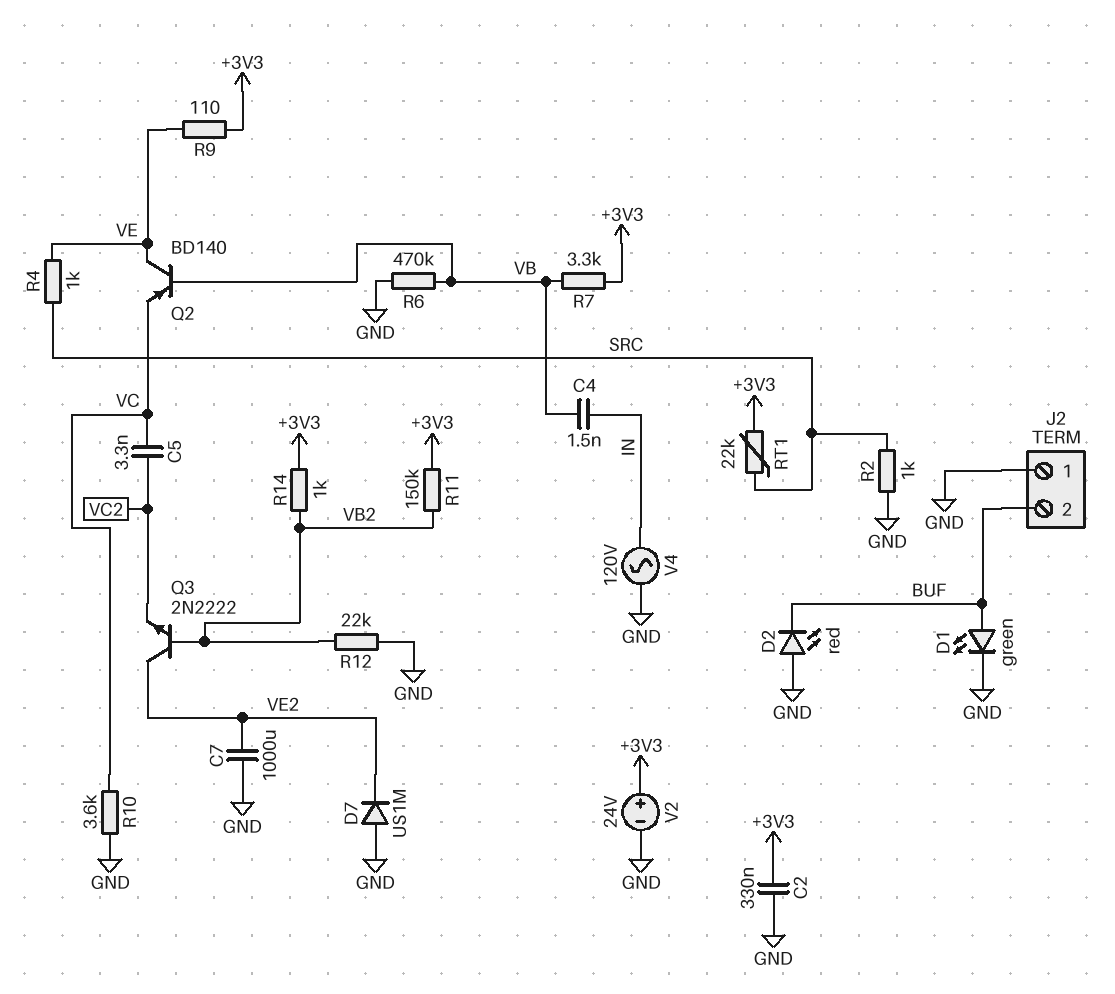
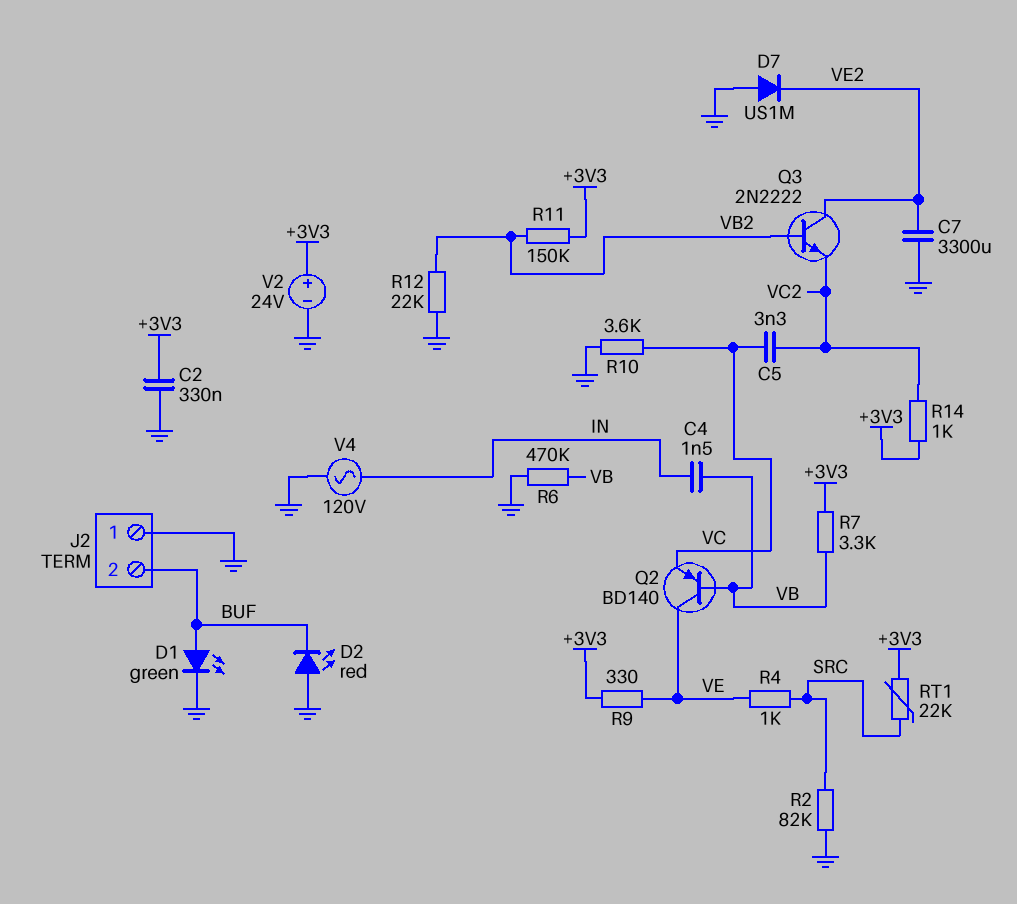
C7: 1000uF (GND, VE2) -> 3300uF (GND, VE2)
R2: 1k (GND, SRC) -> 82k (GND, SRC)
R9: 110 (+3V3, VE) -> 330 (+3V3, VE)
R14: 1k (+3V3, VB2) -> 1k (+3V3, VC2)

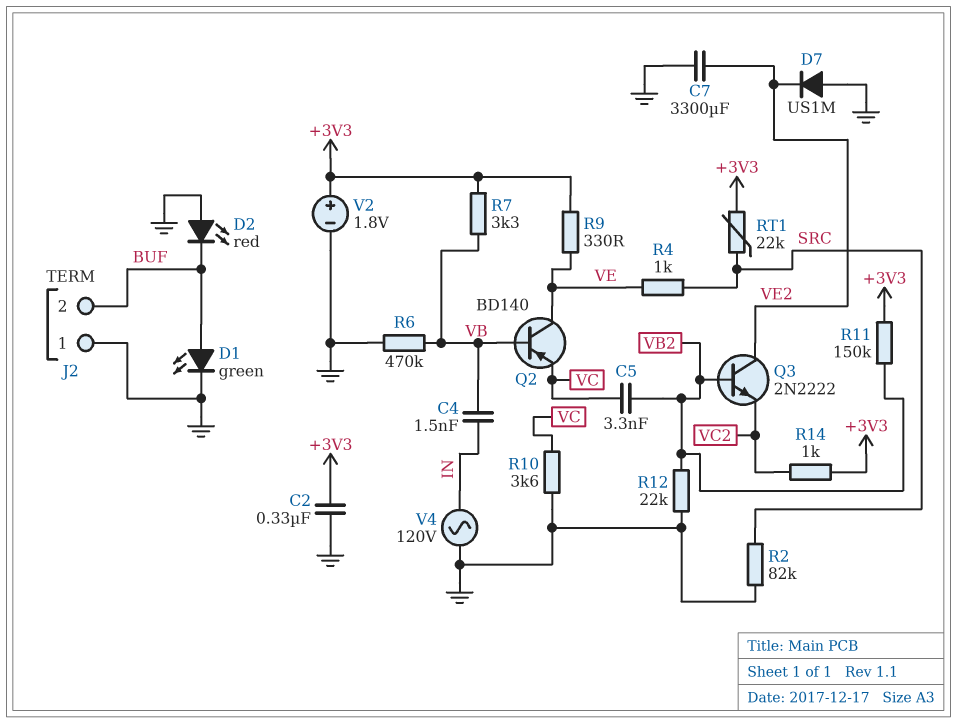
C5: 3.3nF (VC, VC2) -> 3.3nF (VB2, VC)
V2: 24V (plus +3V3, minus GND) -> 1.8V (plus +3V3, minus GND)

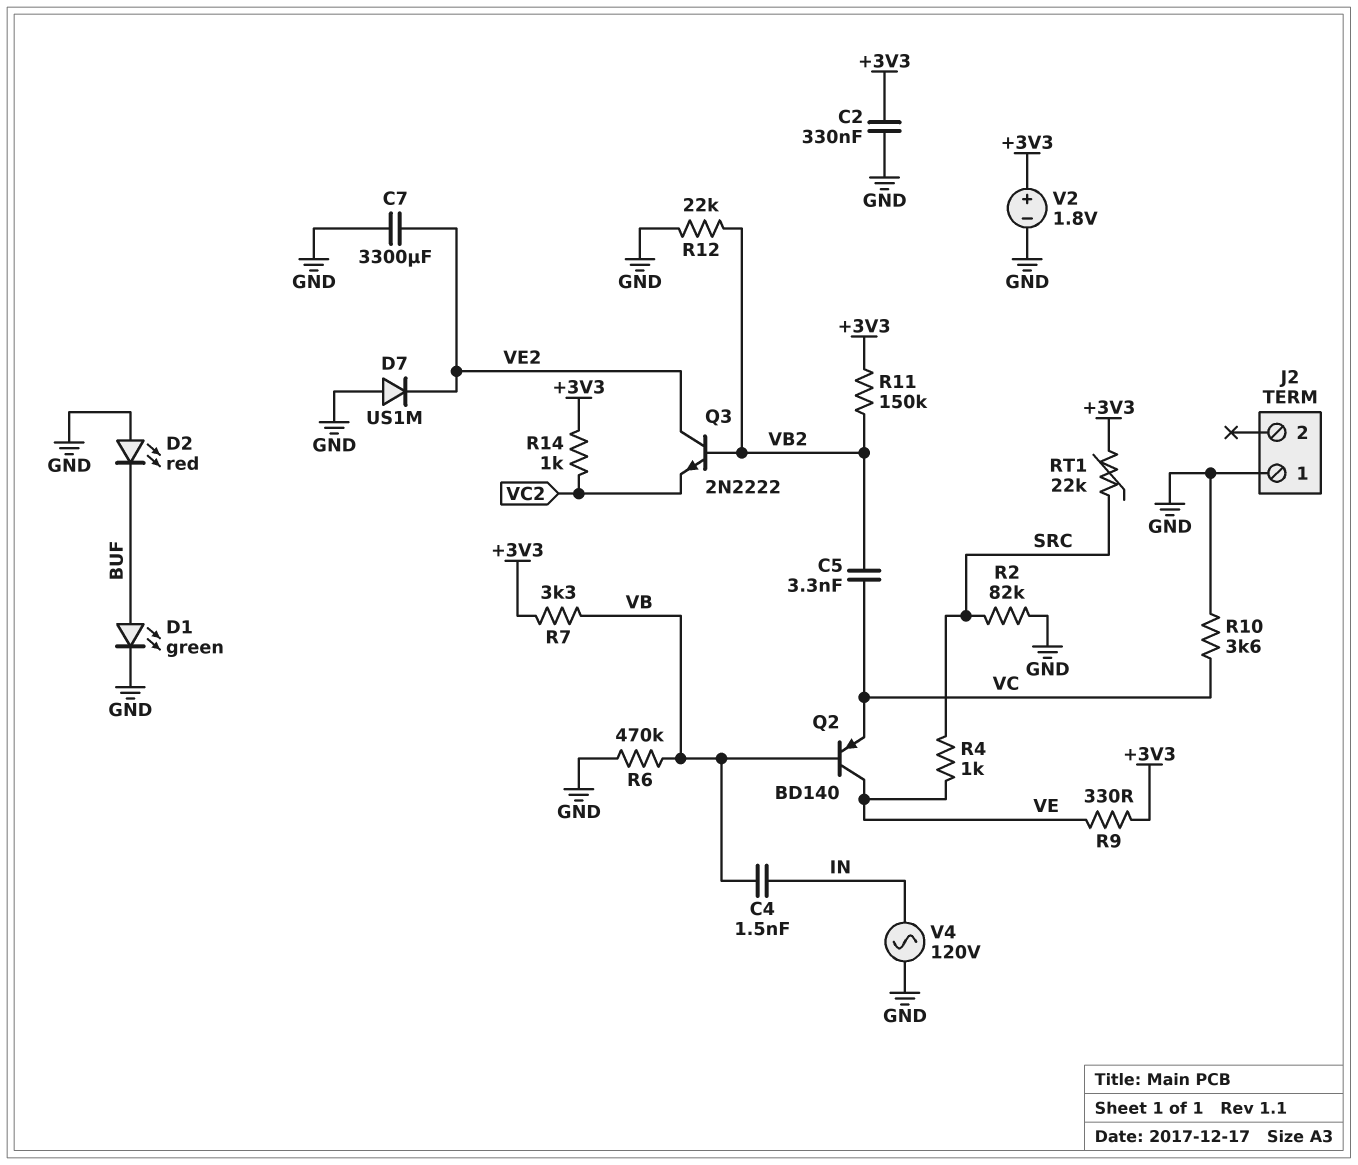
J2 pin 2: BUF -> none

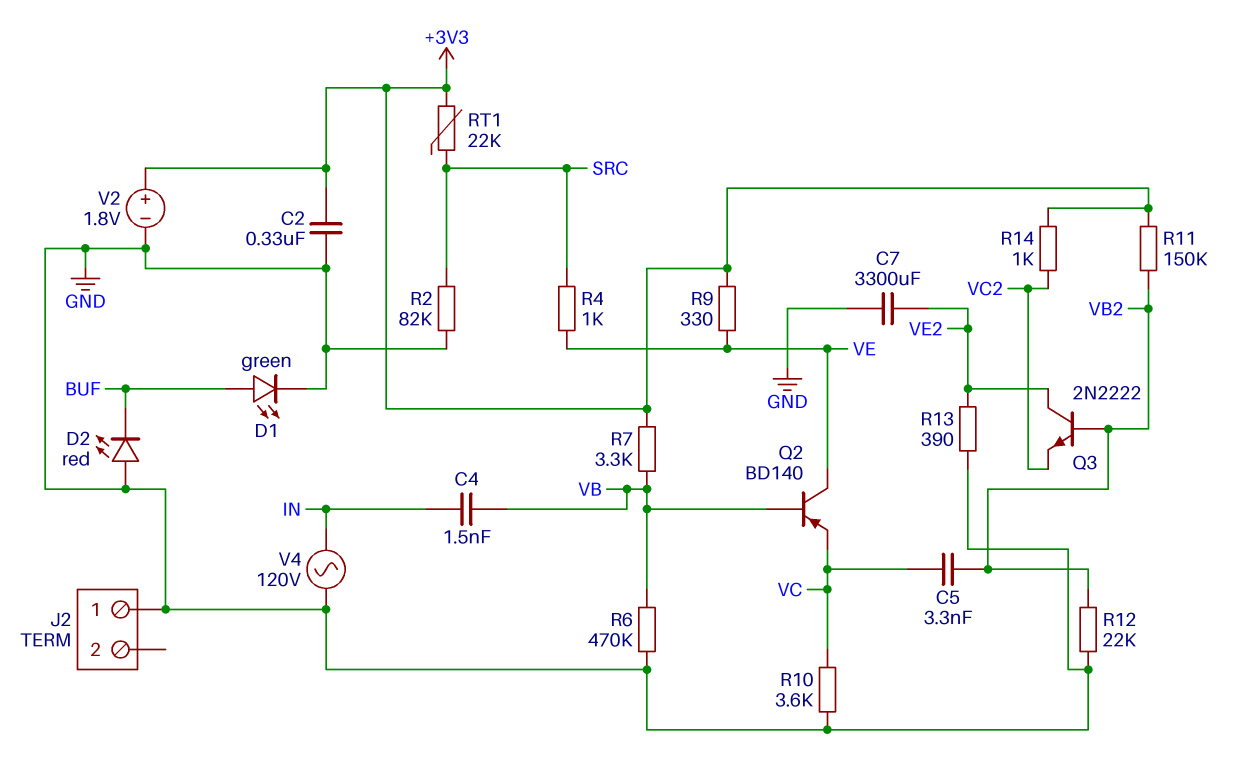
D7: diode US1M (A GND, K VE2) -> none
R13: none -> 390 (GND, VE2)

